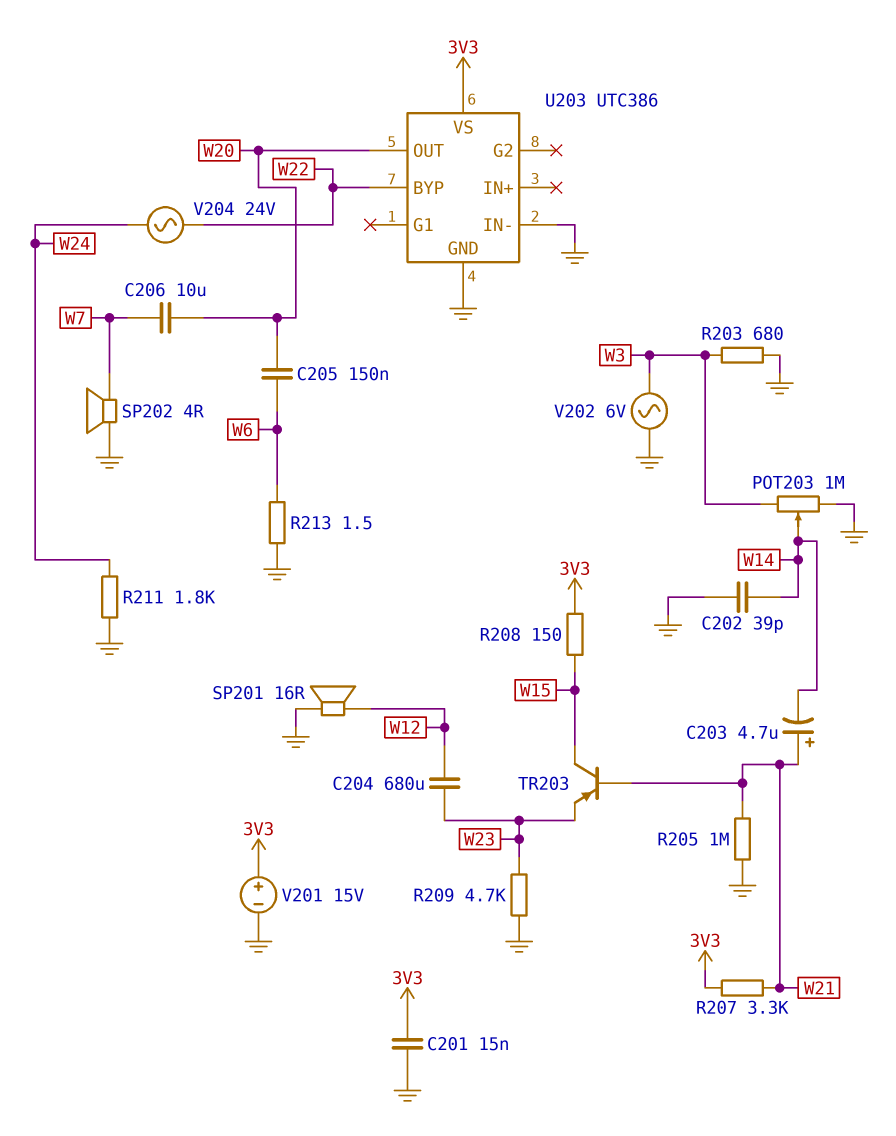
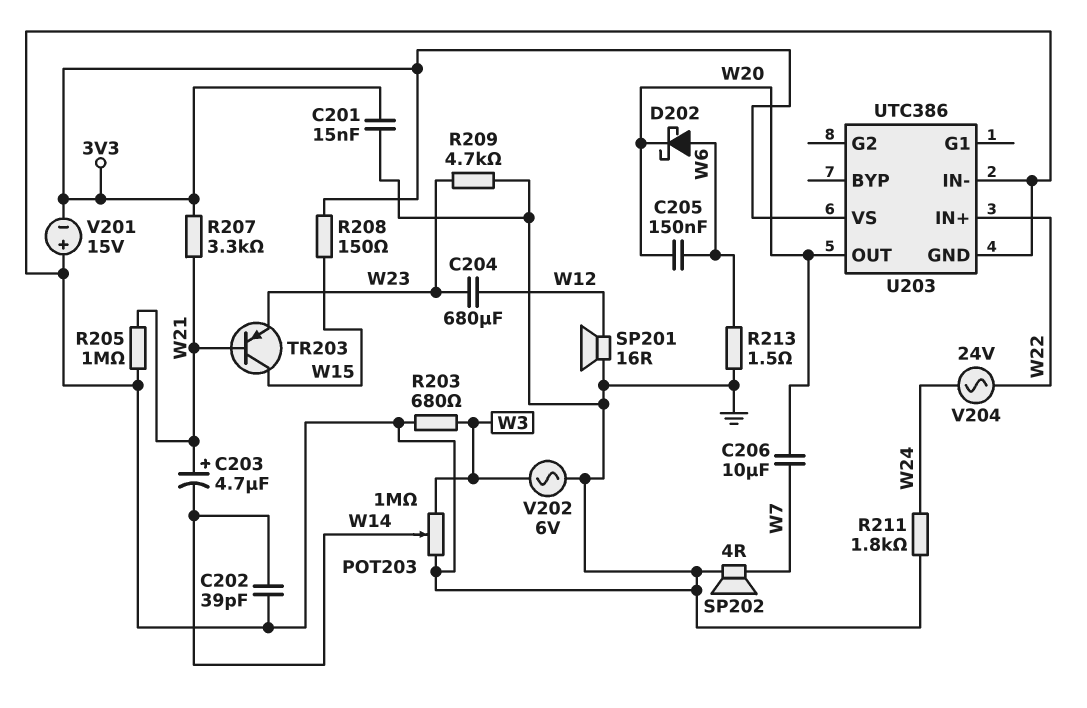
D202: none -> schottky (A W6, K W20)
U203 pin BYP: W22 -> none
U203 pin IN+: none -> W22
V201: 15V (plus 3V3, minus GND) -> 15V (plus GND, minus 3V3)

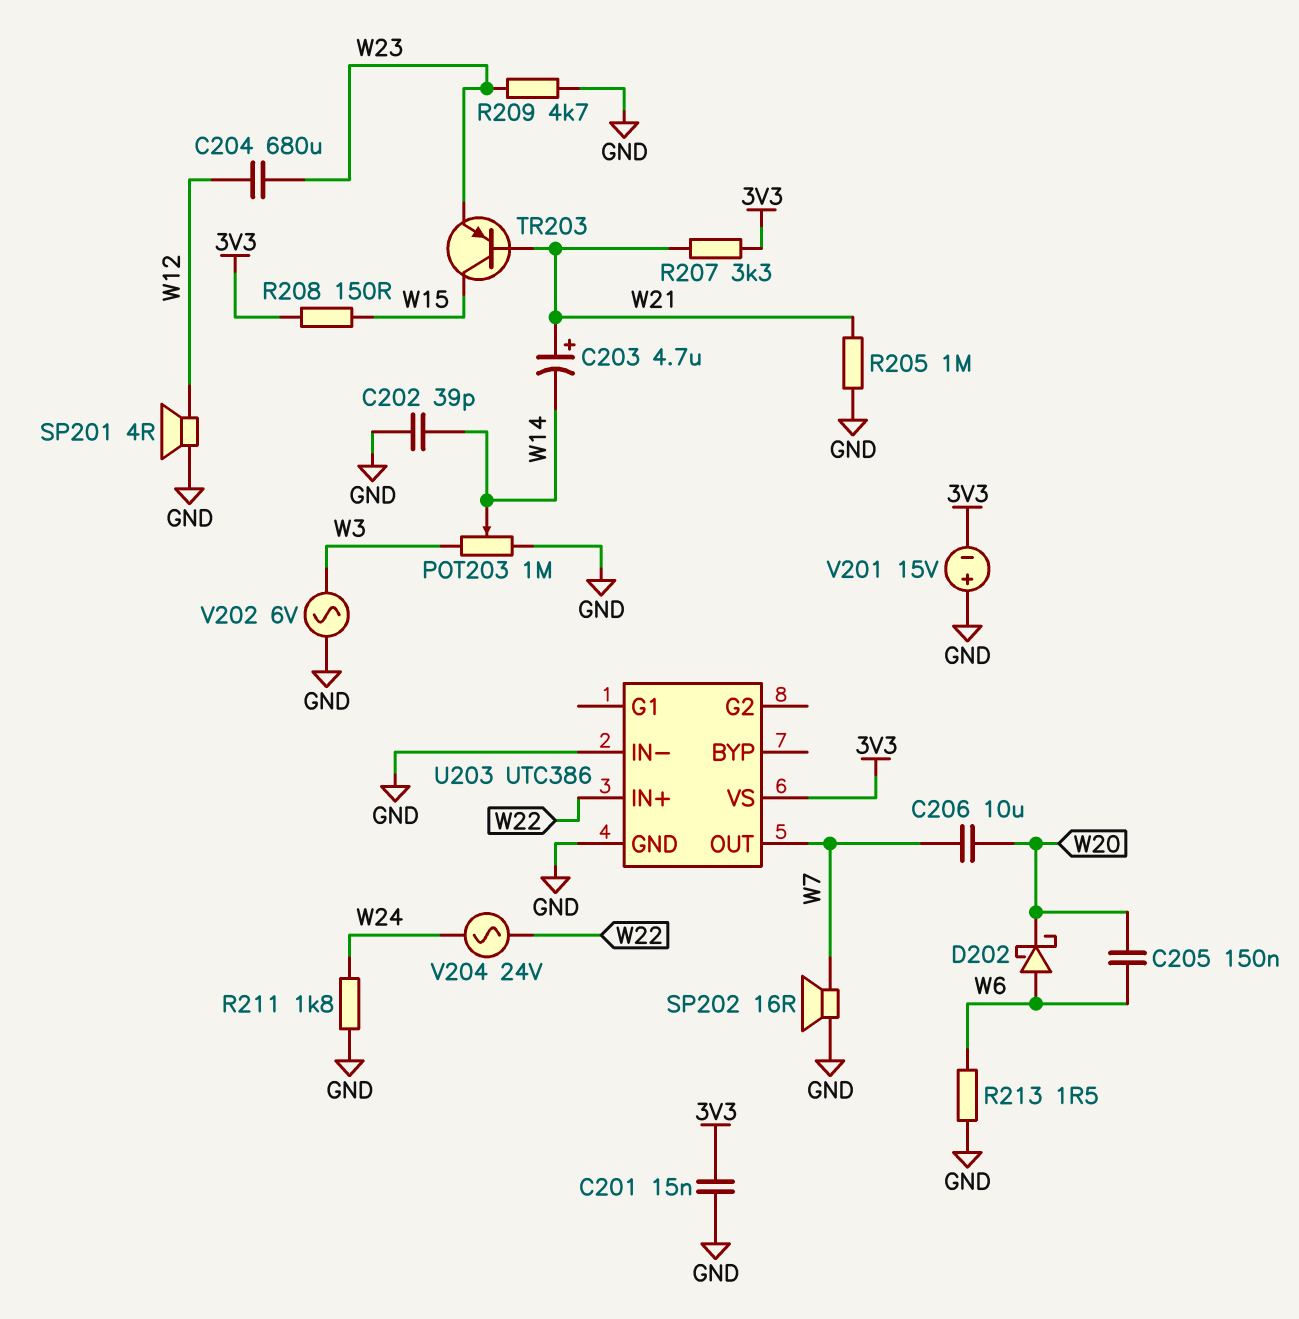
R203: 680 (GND, W3) -> none
SP201: speaker 16R (GND, W12) -> speaker 4R (GND, W12)
SP202: speaker 4R (GND, W7) -> speaker 16R (GND, W7)
U203 pin OUT: W20 -> W7

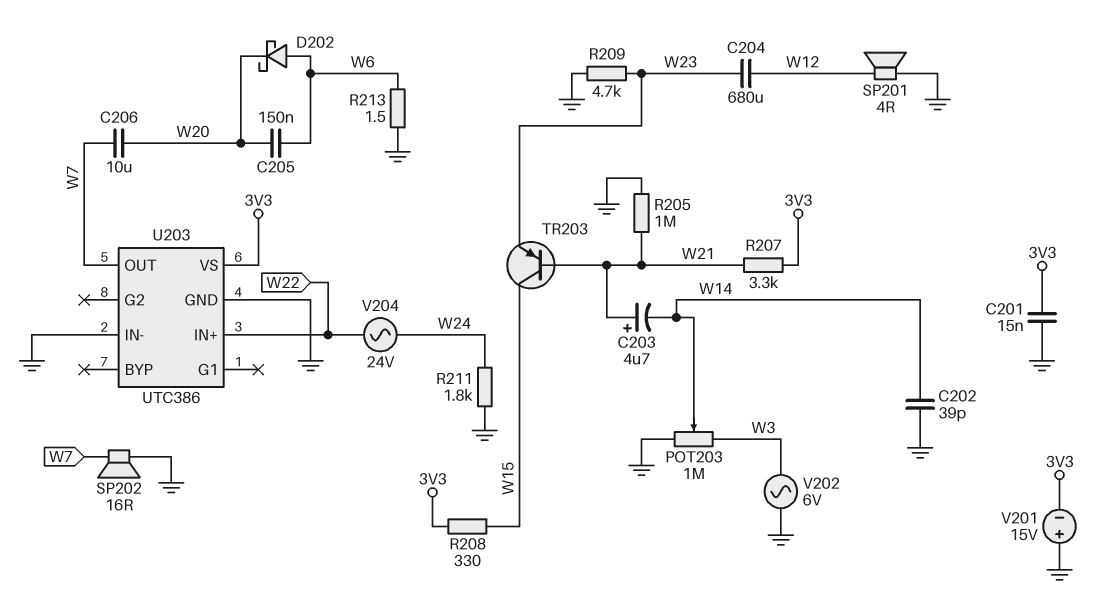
R208: 150 (3V3, W15) -> 330 (3V3, W15)

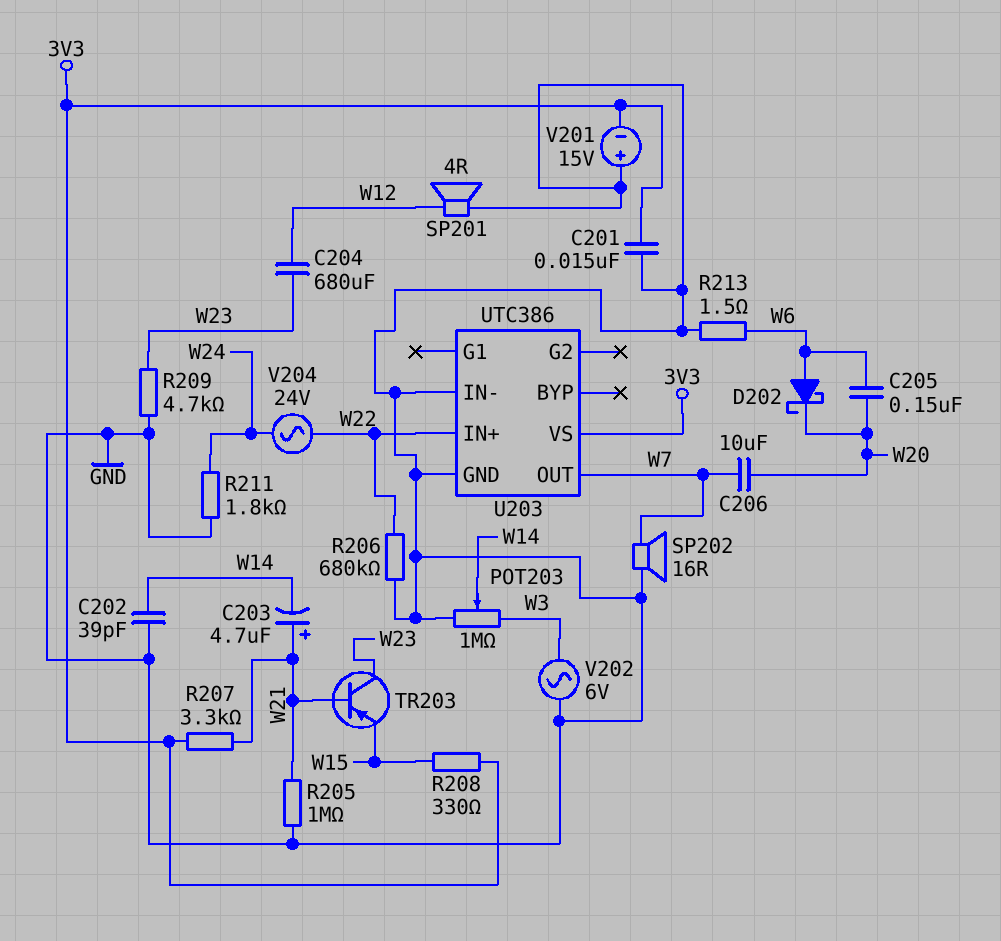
R206: none -> 680k (GND, W22)
TR203: PNP (B W21, C W15, E W23) -> PNP (B W21, C W23, E W15)

